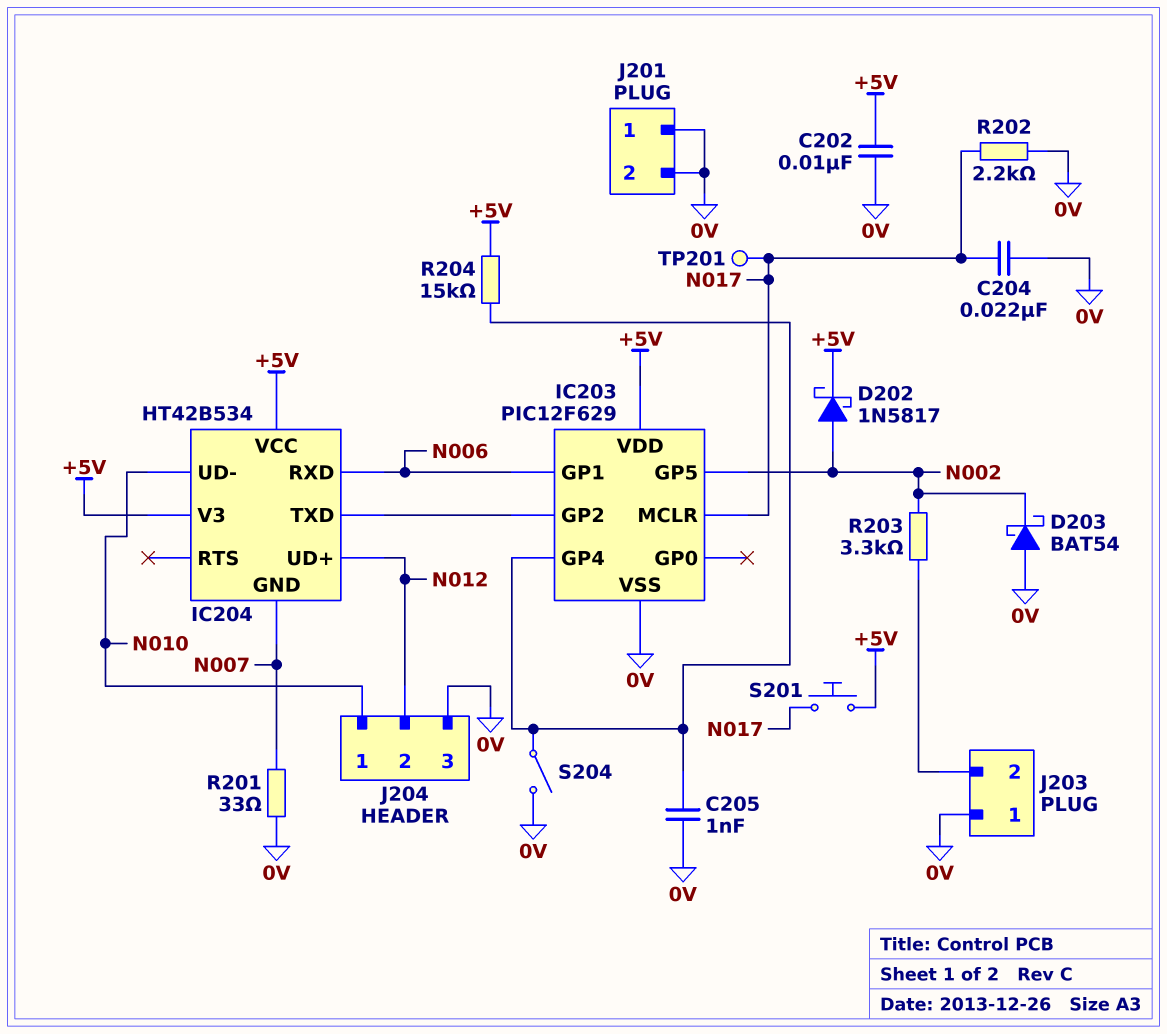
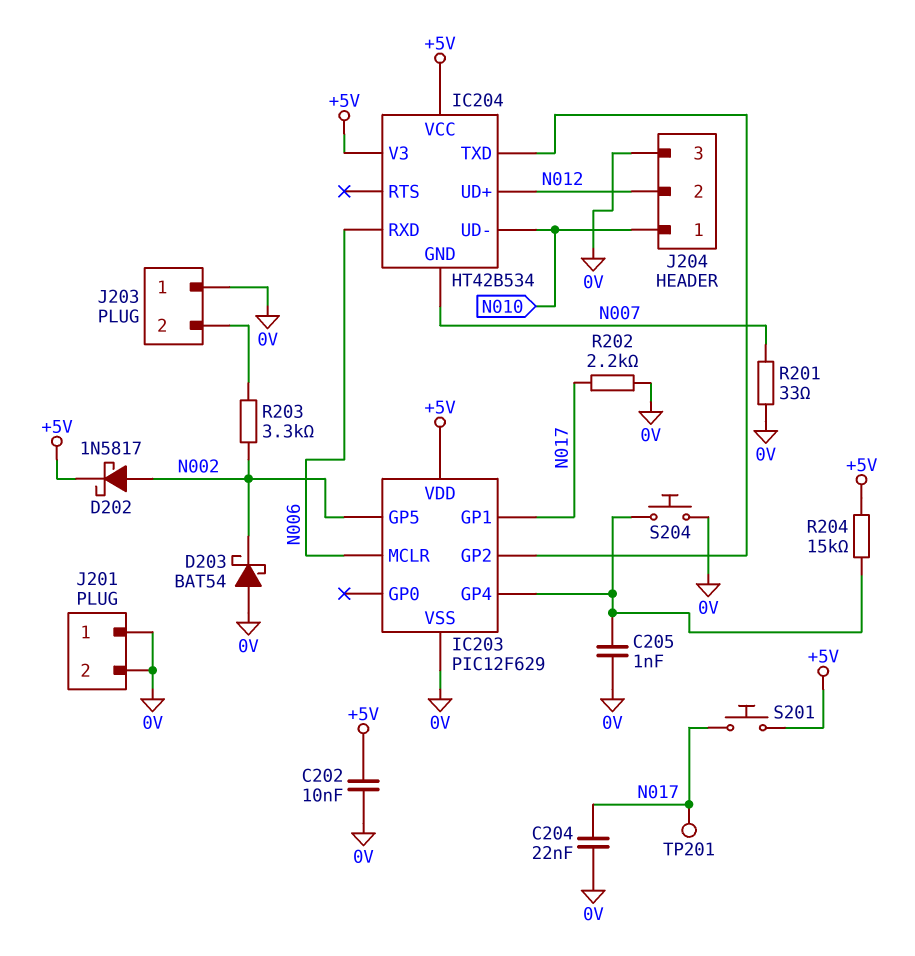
IC203 pin GP1: N006 -> N017
IC203 pin MCLR: N017 -> N006
S204: switch (0V, IC203/GP4) -> button (0V, IC203/GP4)

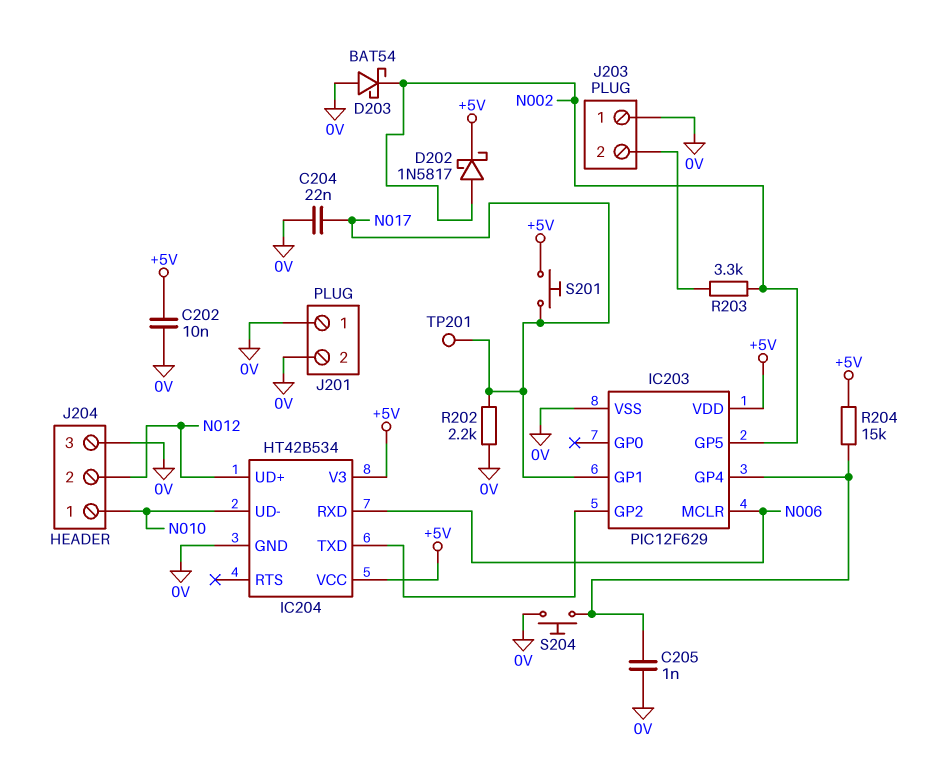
IC204 pin GND: N007 -> 0V
R201: 33 (0V, N007) -> none

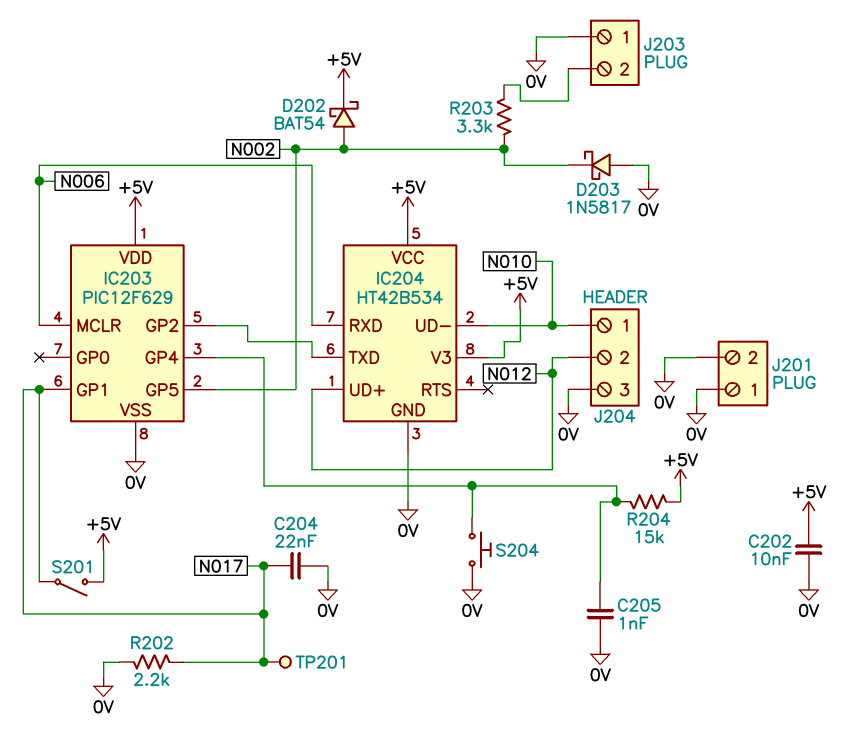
D202: schottky 1N5817 (A N002, K +5V) -> schottky BAT54 (A N002, K +5V)
D203: schottky BAT54 (A 0V, K N002) -> schottky 1N5817 (A 0V, K N002)
S201: button (+5V, N017) -> switch (+5V, N017)

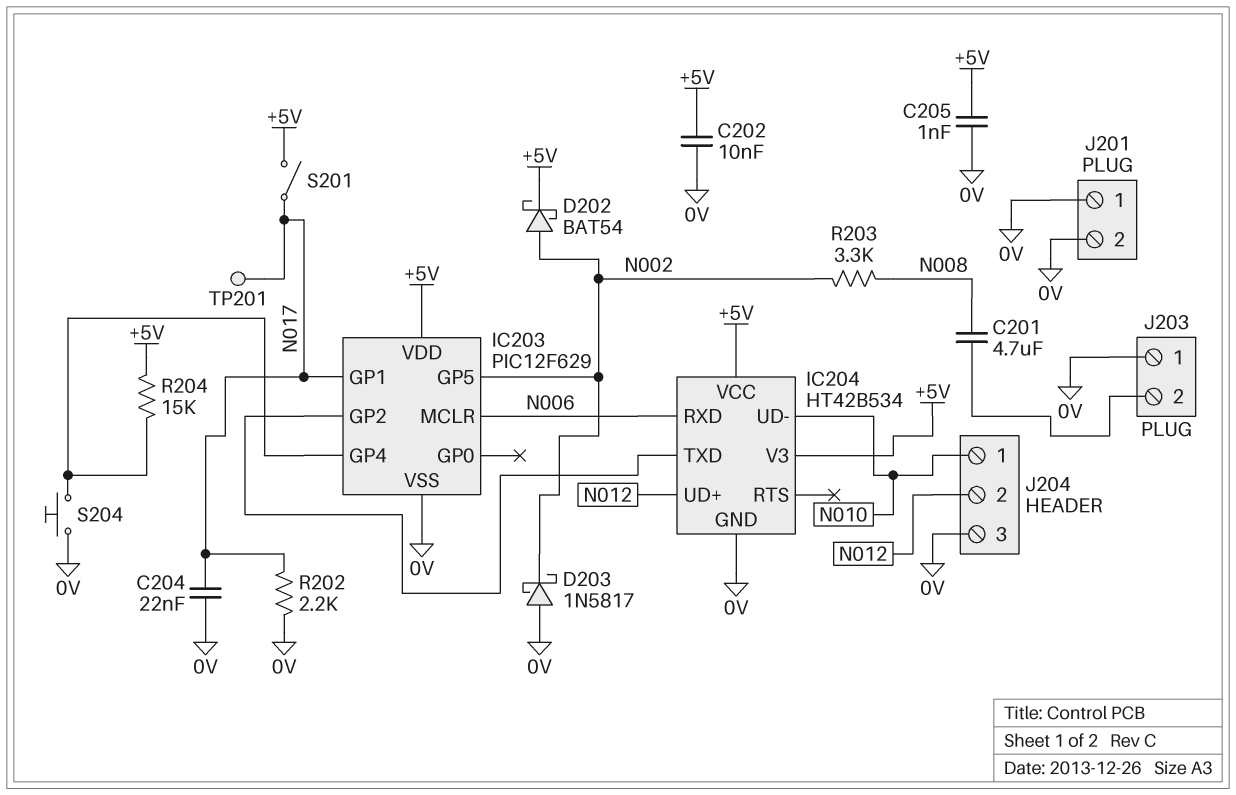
C201: none -> 4.7uF (J203/2, N008)
C205: 1nF (0V, IC203/GP4) -> 1nF (+5V, 0V)
R203: 3.3k (J203/2, N002) -> 3.3k (N002, N008)

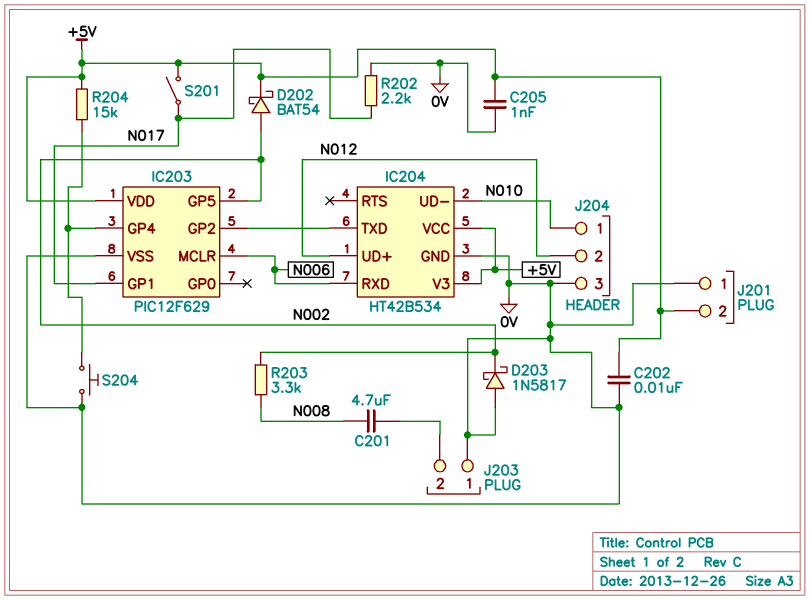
C204: 22nF (0V, N017) -> none
J201 pin 2: 0V -> +5V
TP201: test point (N017) -> none

